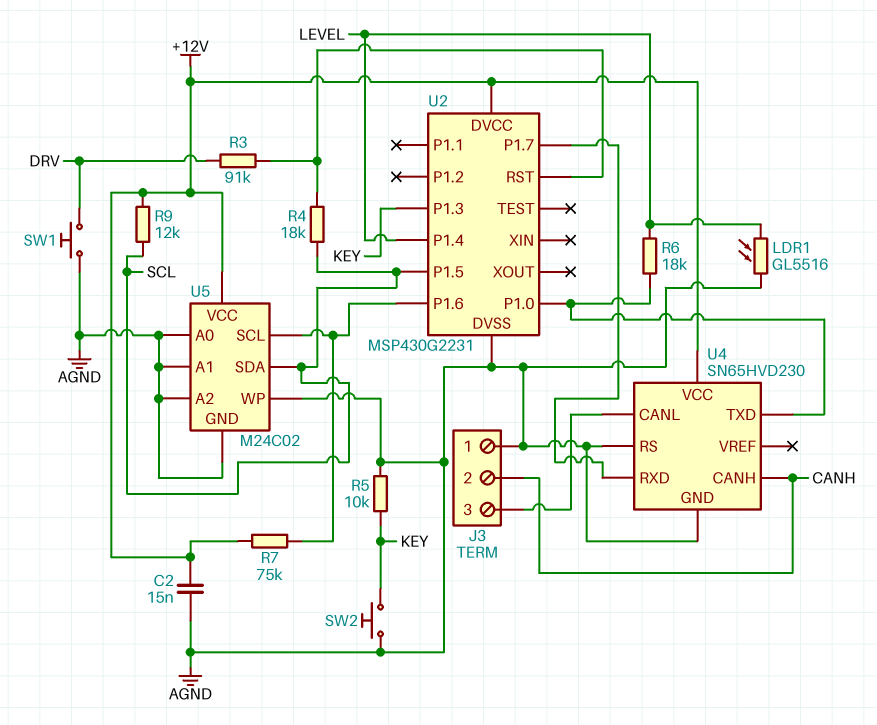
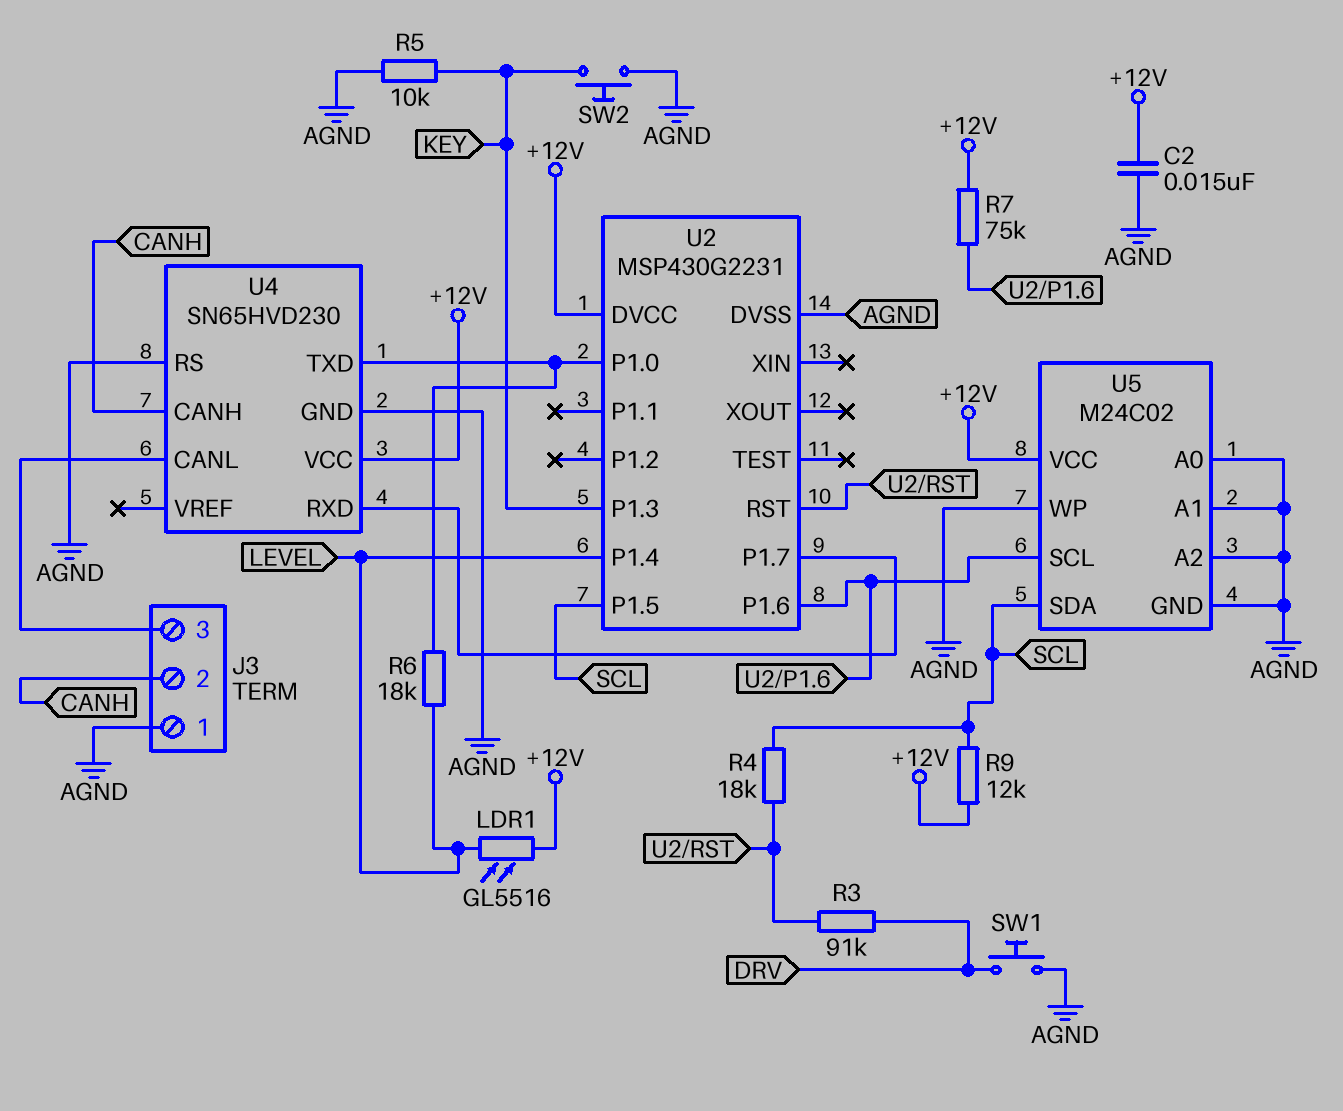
LDR1: GL5516 (AGND, LEVEL) -> GL5516 (+12V, LEVEL)

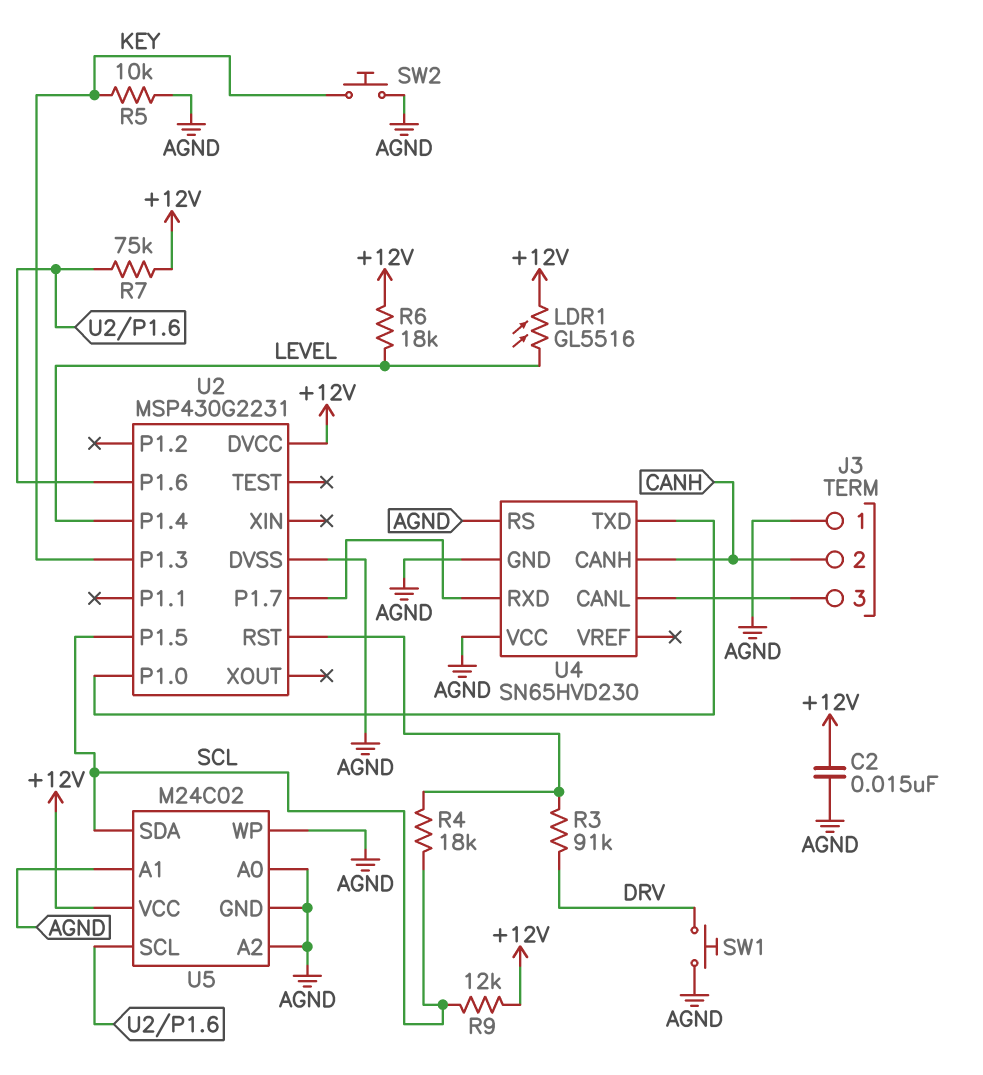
R6: 18k (LEVEL, U2/P1.0) -> 18k (+12V, LEVEL)
U4 pin VCC: +12V -> AGND

